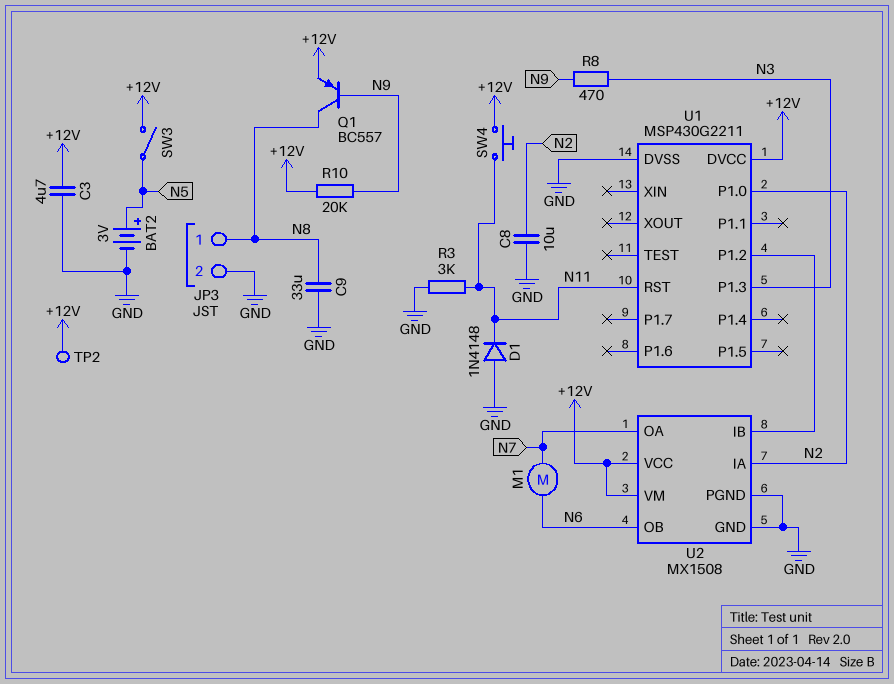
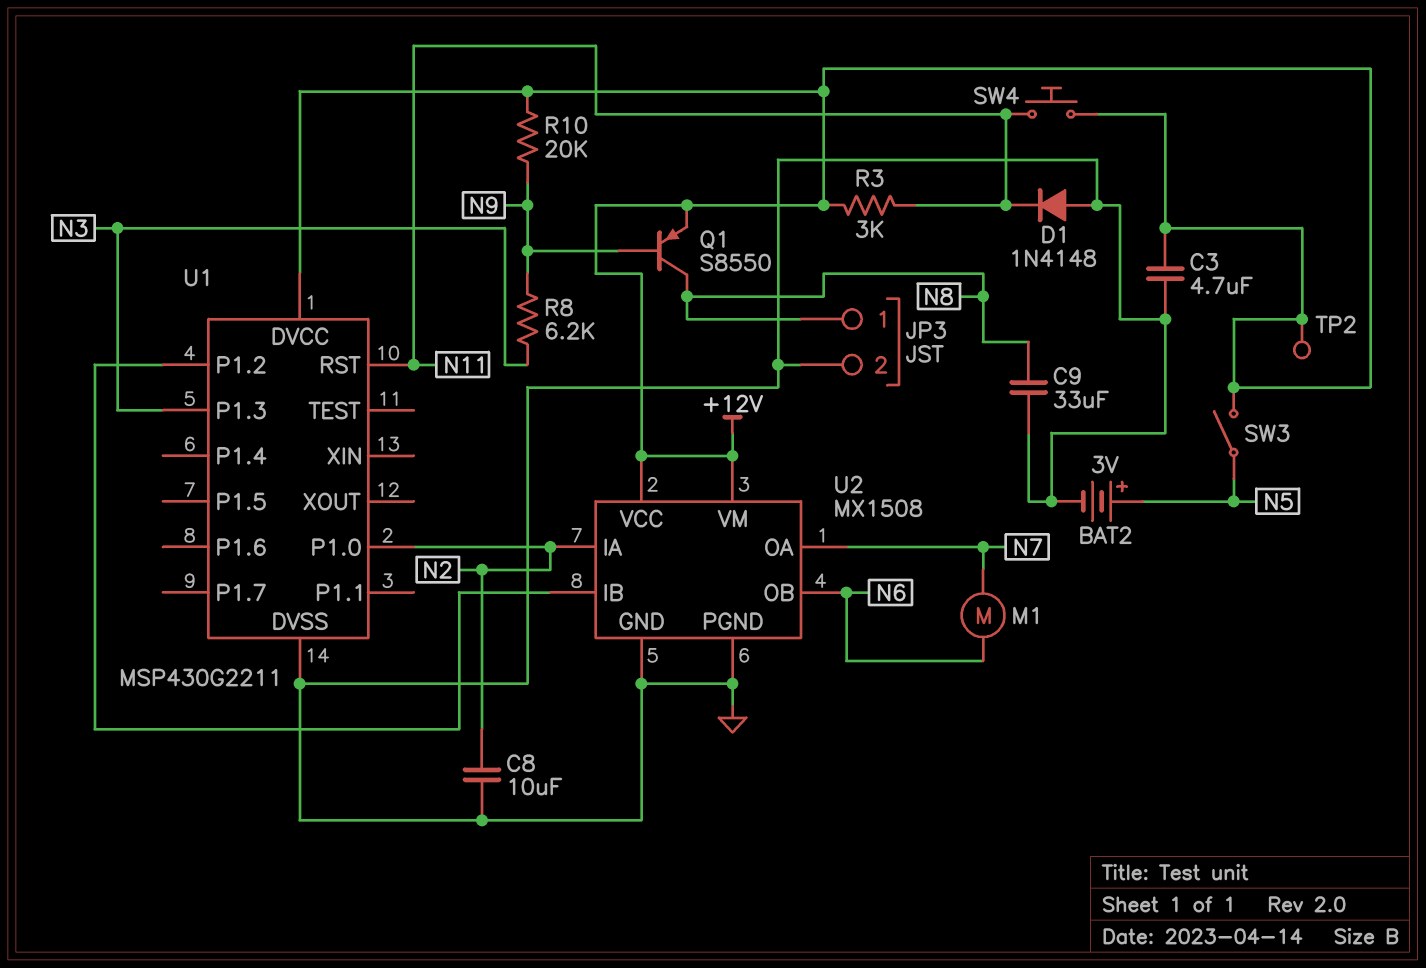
Q1: PNP BC557 (B N9, C N8, E +12V) -> PNP S8550 (B N9, C N8, E +12V)
R3: 3k (GND, N11) -> 3k (+12V, N11)
R8: 470 (N3, N9) -> 6.2k (N3, N9)

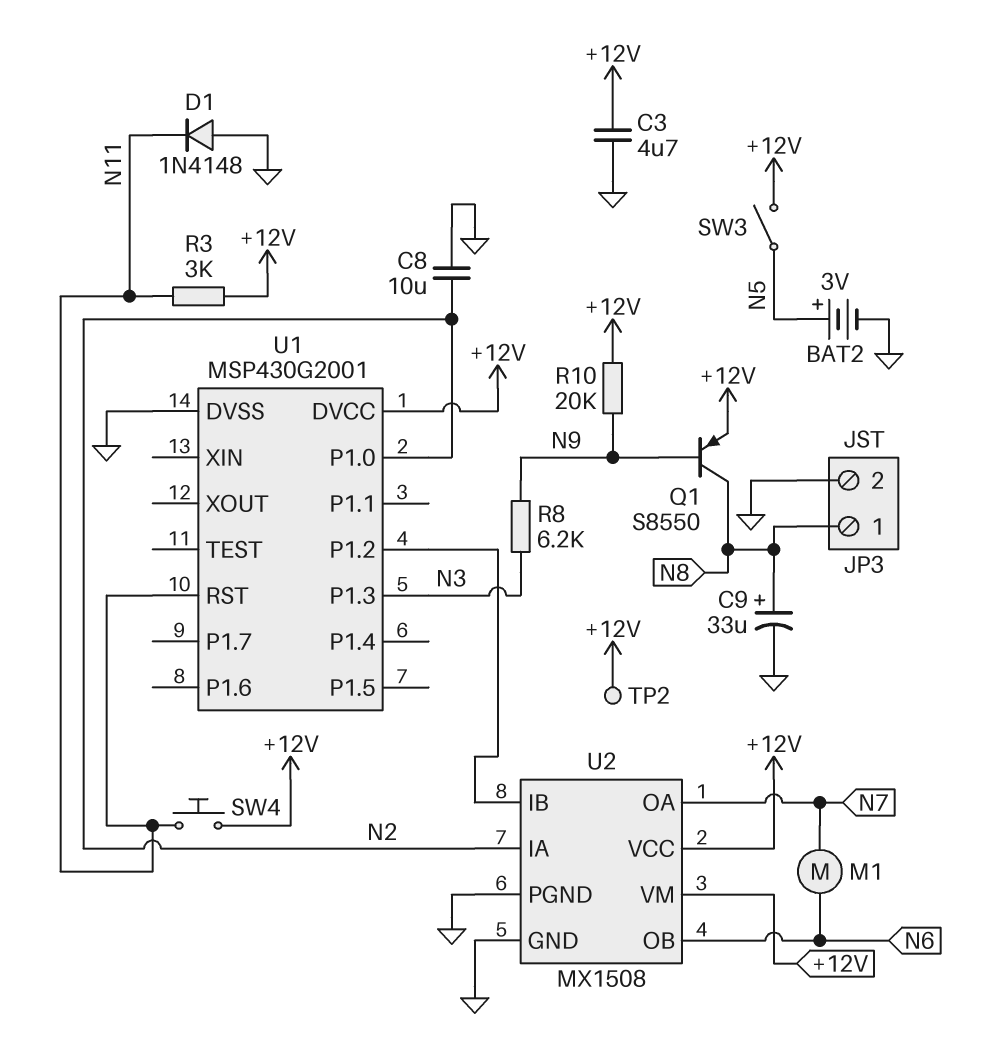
C9: 33uF (GND, N8) -> 33uF (plus N8, minus GND)
U1: MSP430G2211 -> MSP430G2001

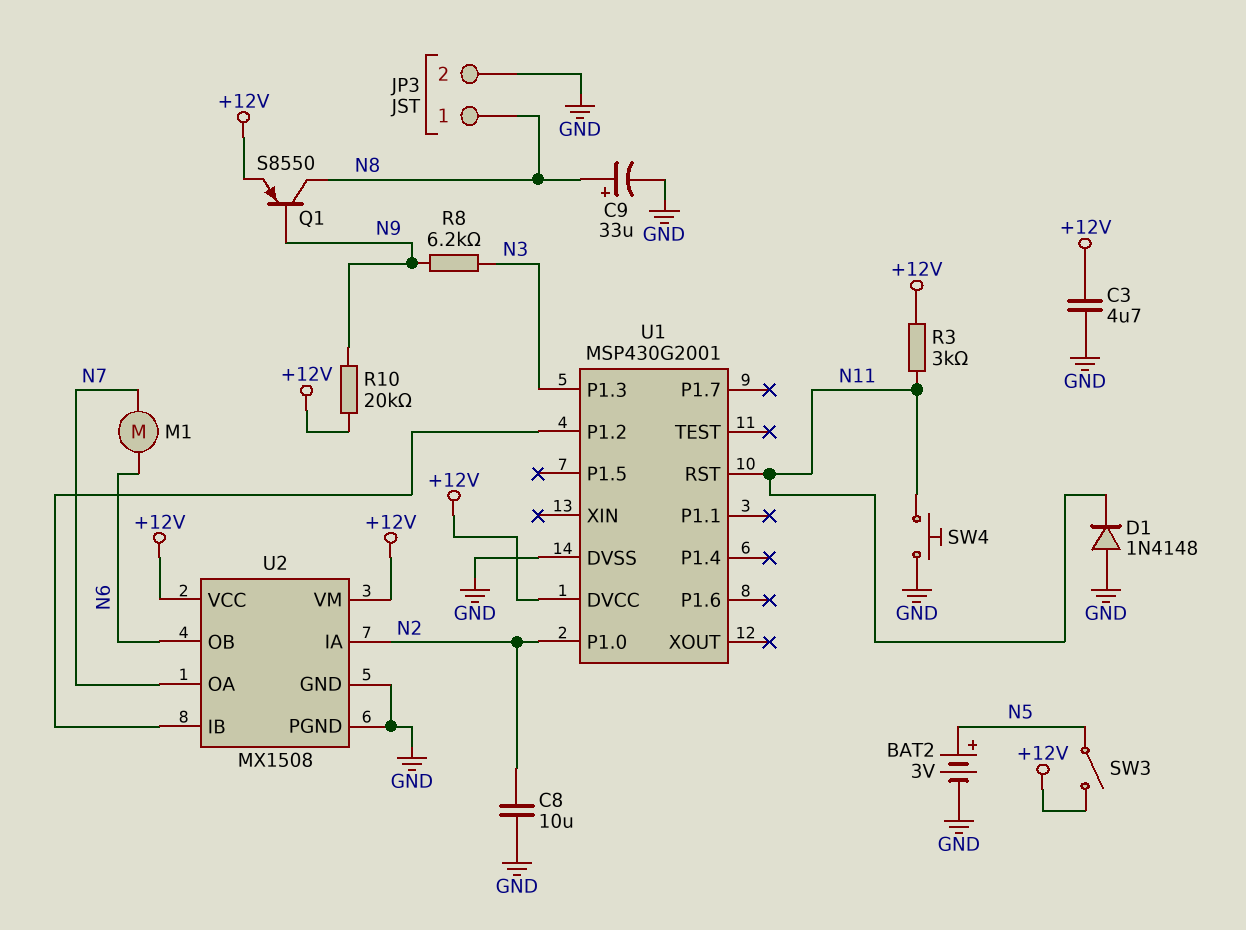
SW4: button (+12V, N11) -> button (GND, N11)
TP2: test point (+12V) -> none

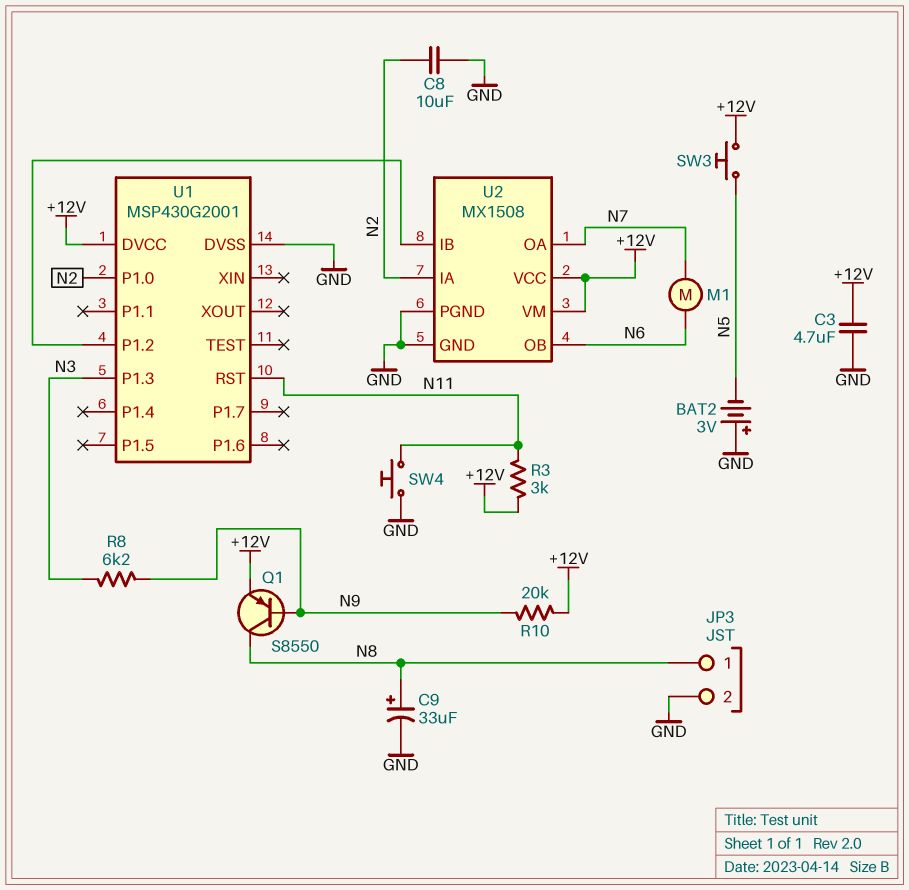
BAT2: 3V (plus N5, minus GND) -> 3V (plus GND, minus N5)
D1: diode 1N4148 (A GND, K N11) -> none
SW3: switch (+12V, N5) -> button (+12V, N5)

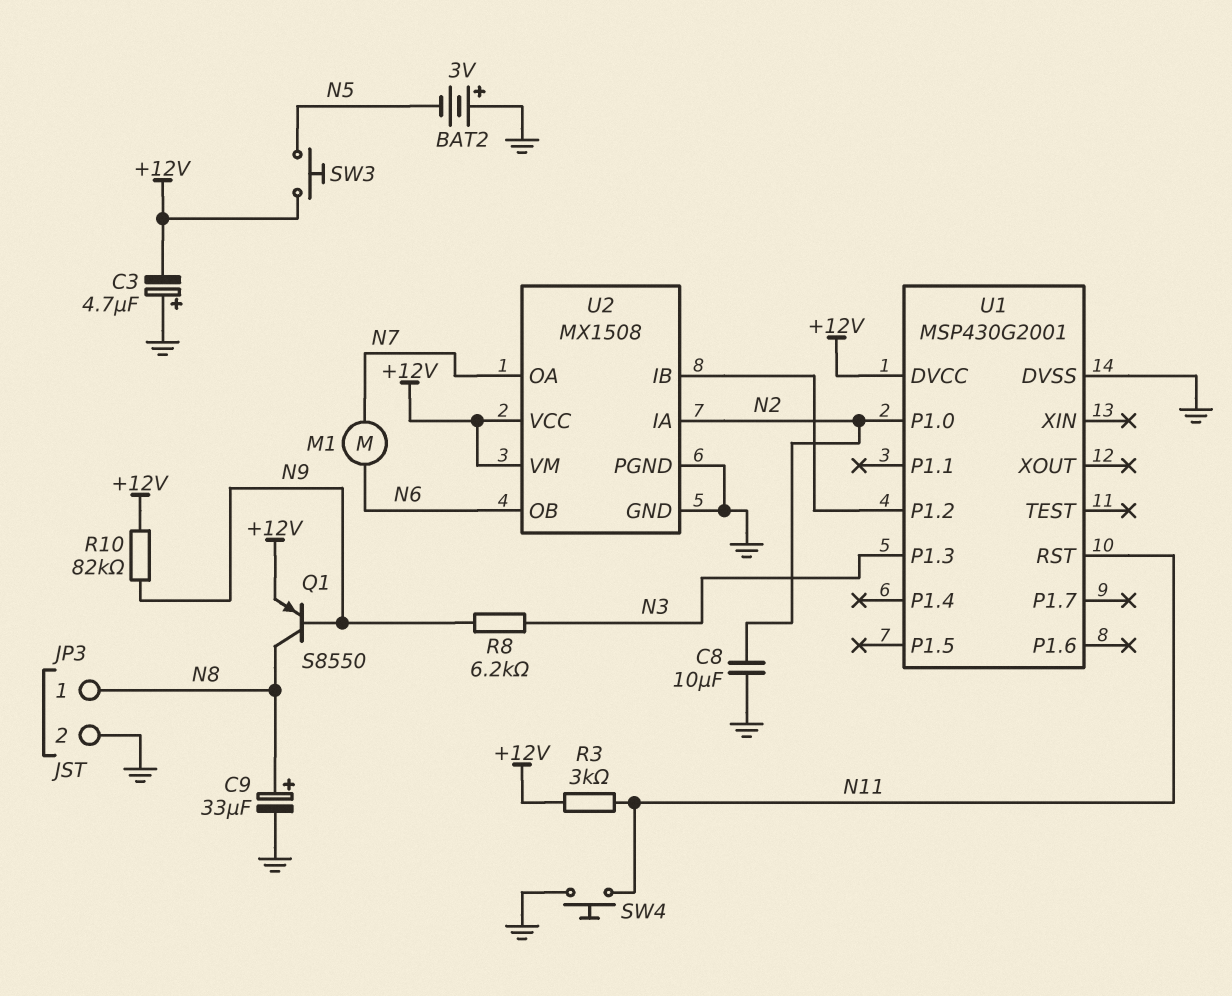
C3: 4.7uF (+12V, GND) -> 4.7uF (plus GND, minus +12V)
R10: 20k (+12V, N9) -> 82k (+12V, N9)

